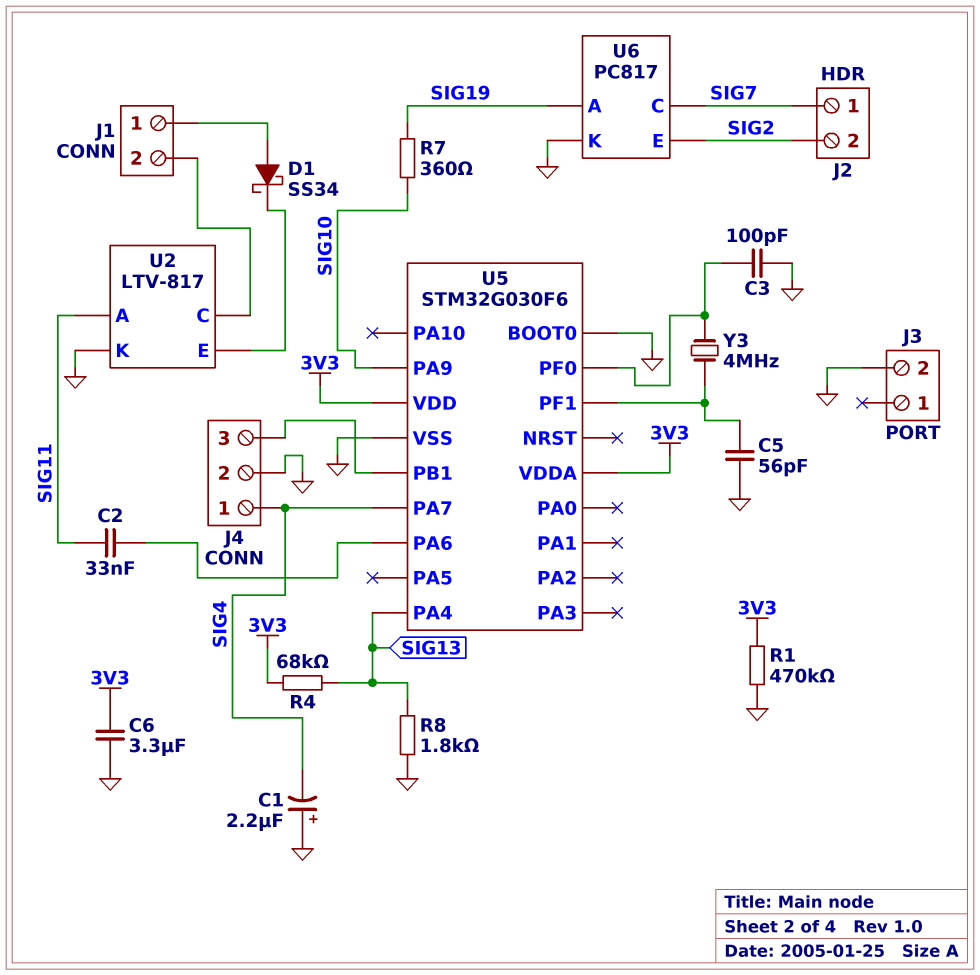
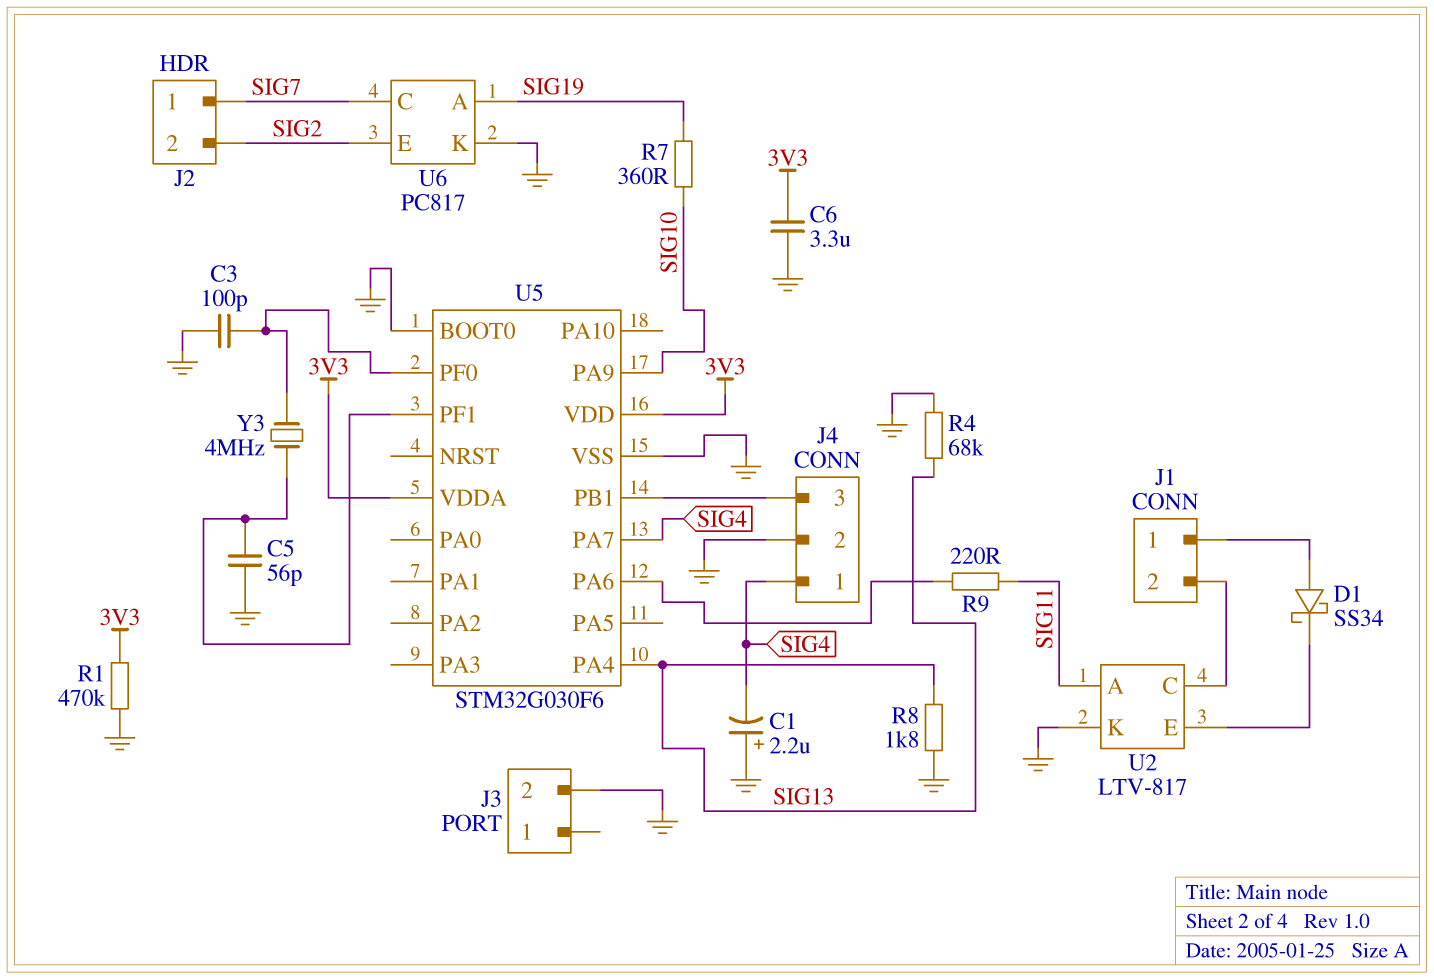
C2: 33nF (SIG11, U5/PA6) -> none
R4: 68k (3V3, SIG13) -> 68k (GND, SIG13)
R9: none -> 220 (SIG11, U5/PA6)

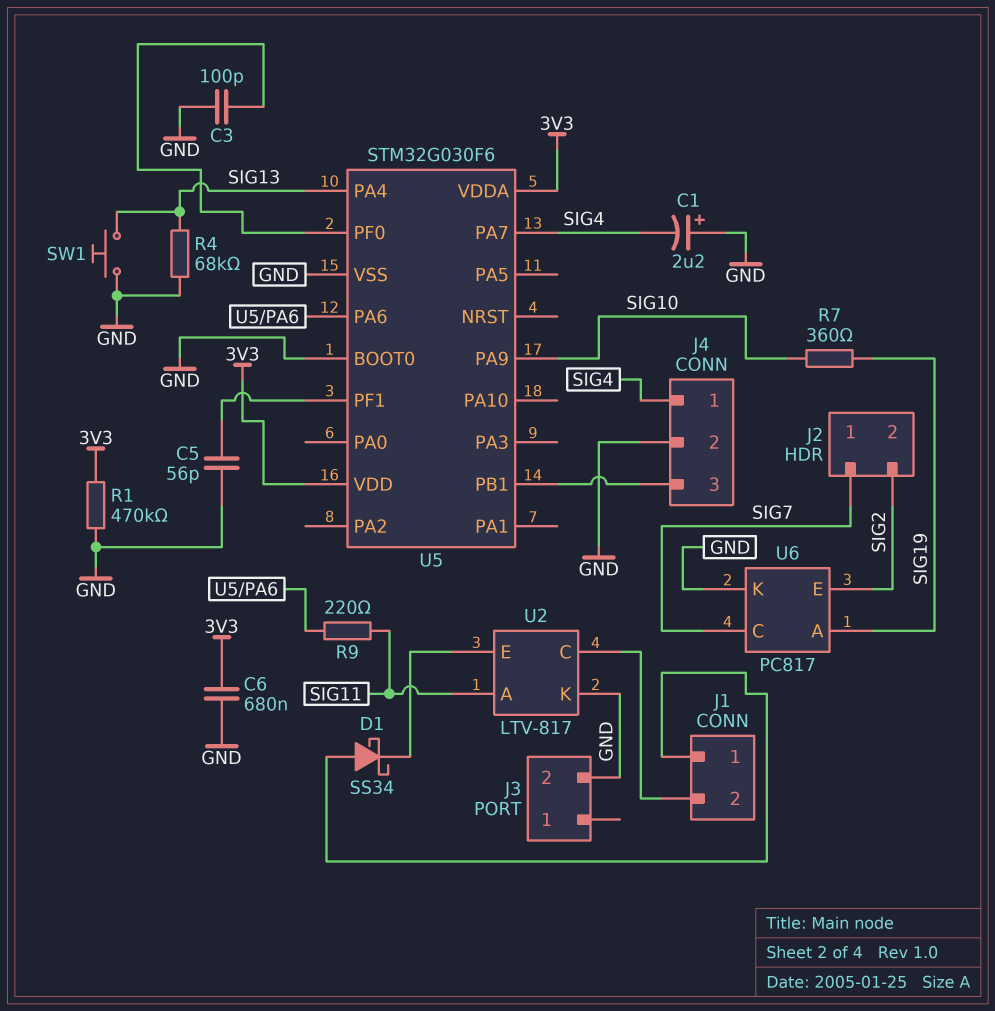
C6: 3.3uF (3V3, GND) -> 680nF (3V3, GND)
R8: 1.8k (GND, SIG13) -> none
SW1: none -> button (GND, SIG13)
Y3: 4MHz (U5/PF0, U5/PF1) -> none

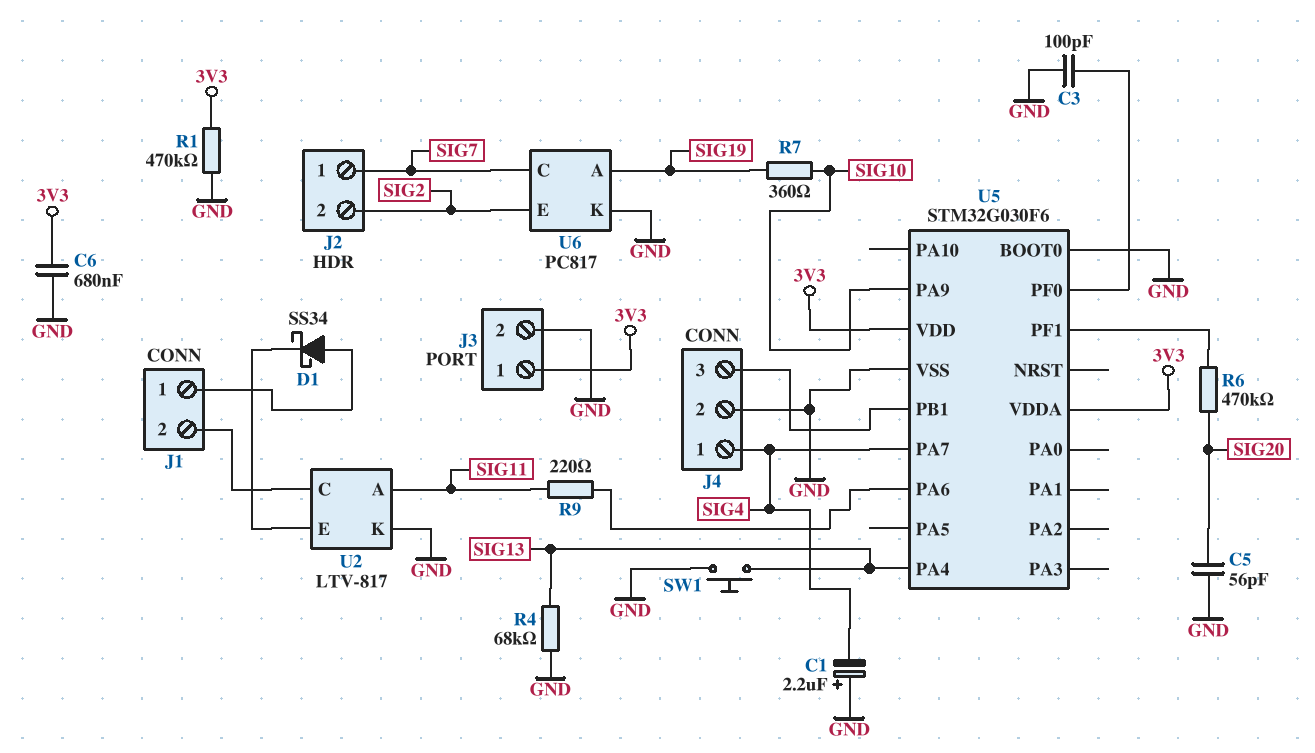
C5: 56pF (GND, U5/PF1) -> 56pF (GND, SIG20)
J3 pin 1: none -> 3V3
R6: none -> 470k (SIG20, U5/PF1)

